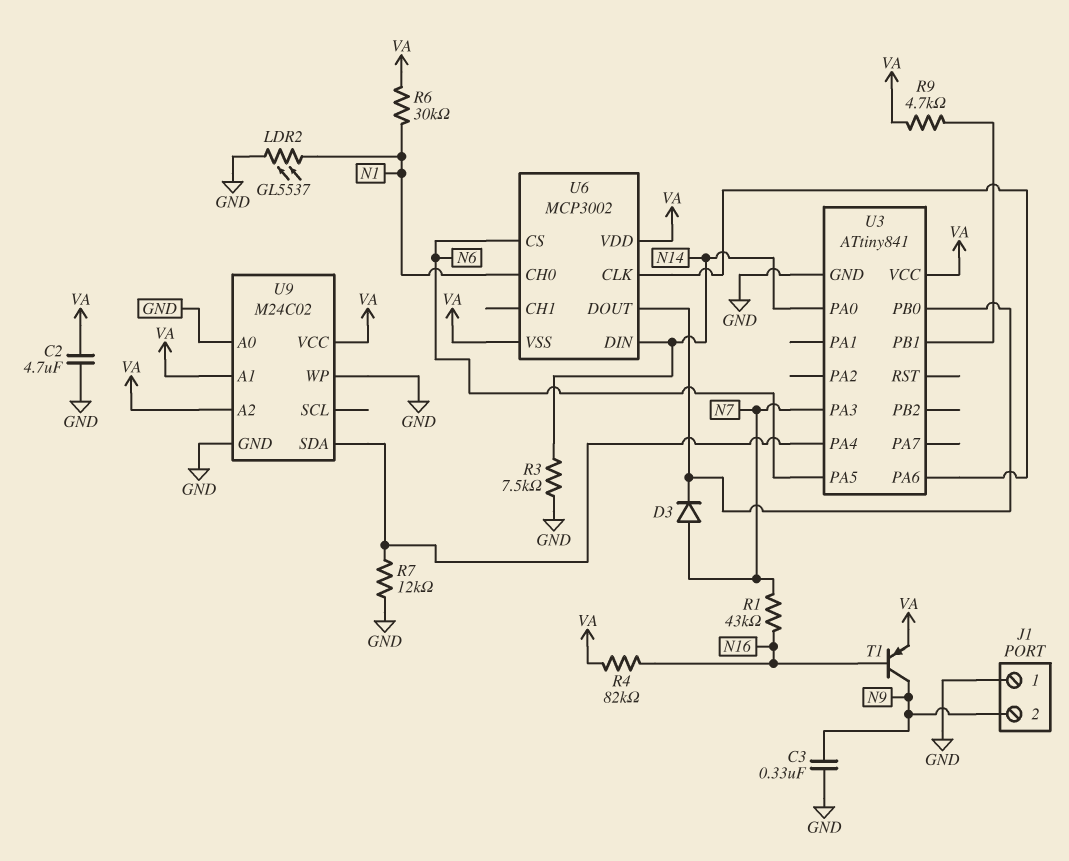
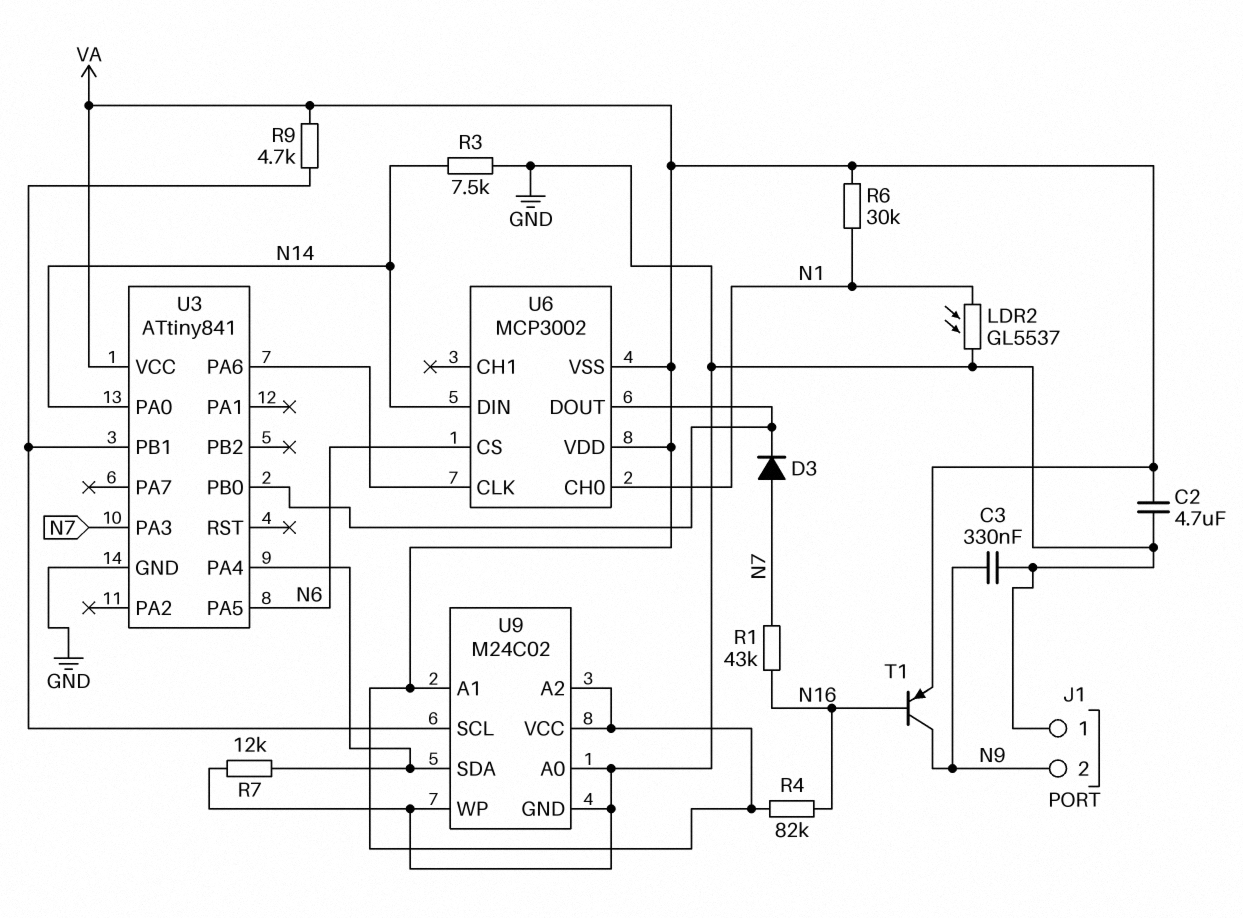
U9 pin SCL: none -> U3/PB1

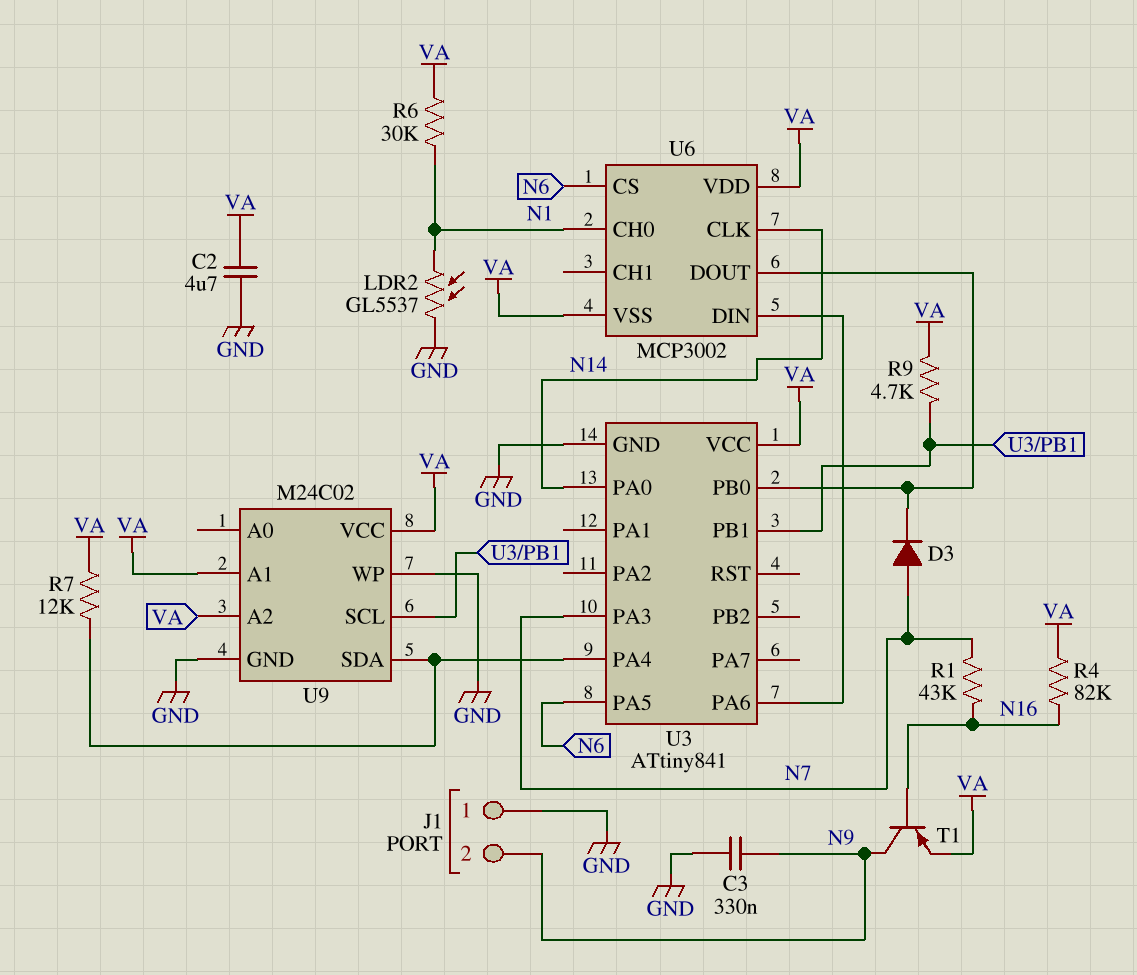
R3: 7.5k (GND, N14) -> none
R7: 12k (GND, U3/PA4) -> 12k (U3/PA4, VA)
U6 pin CLK: U3/PA6 -> N14
U6 pin DIN: N14 -> U3/PA6
U9 pin A0: GND -> none

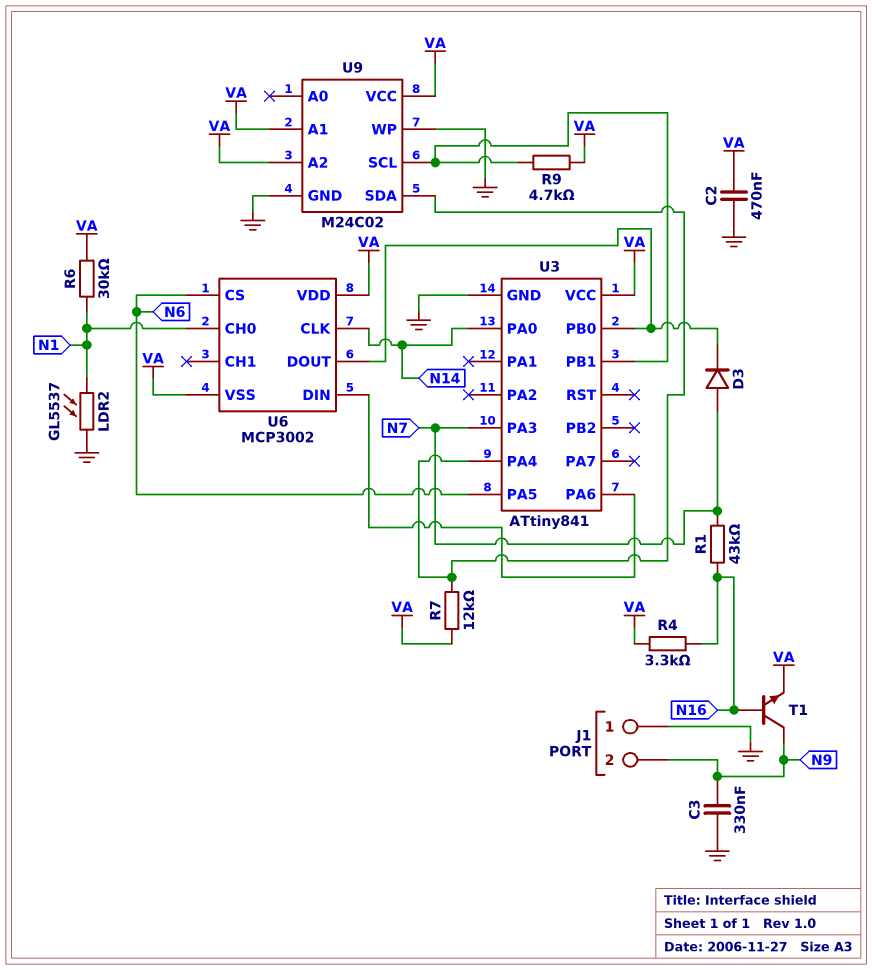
C2: 4.7uF (GND, VA) -> 470nF (GND, VA)
R4: 82k (N16, VA) -> 3.3k (N16, VA)
T1: PNP (B N16, C N9, E VA) -> NPN (B N16, C N9, E VA)

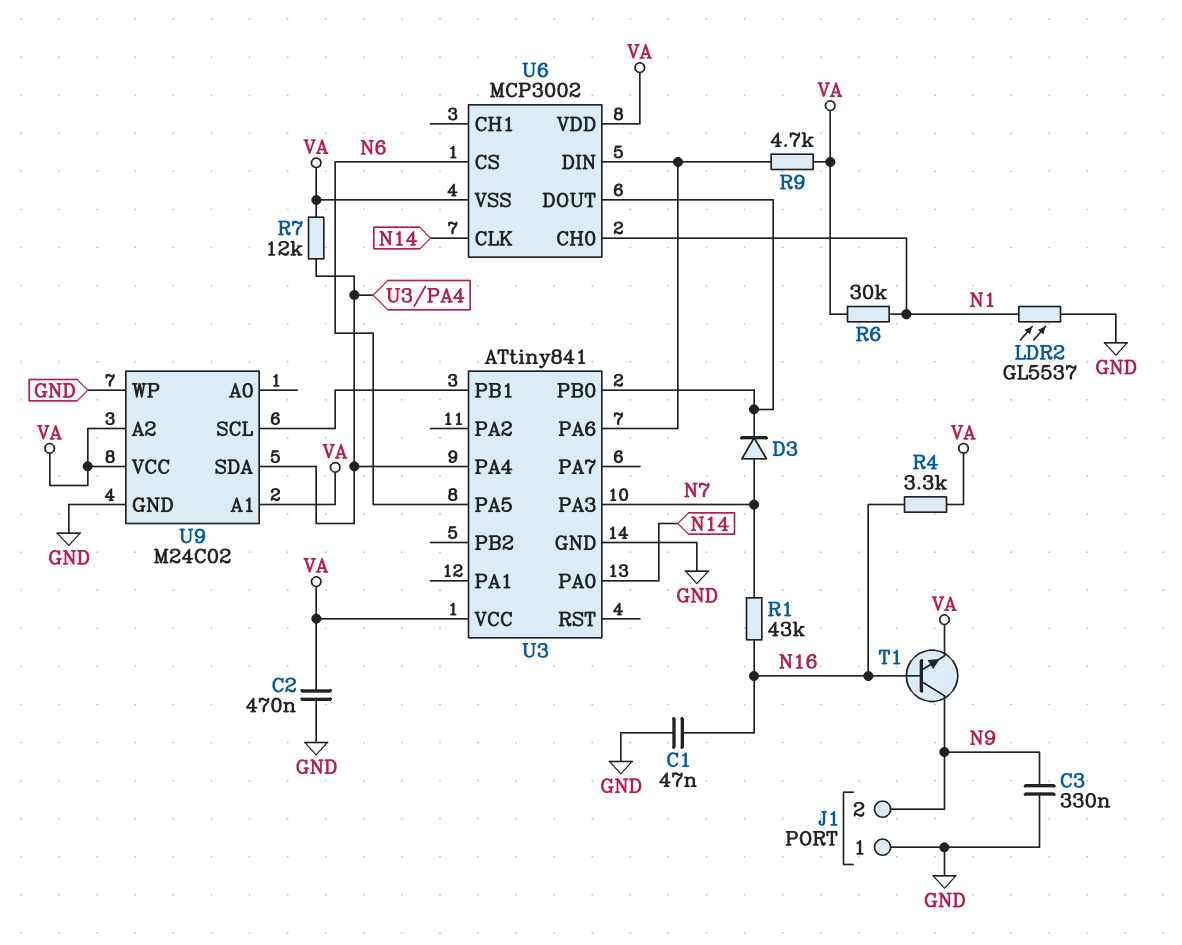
C1: none -> 47nF (GND, N16)
R9: 4.7k (U3/PB1, VA) -> 4.7k (U3/PA6, VA)

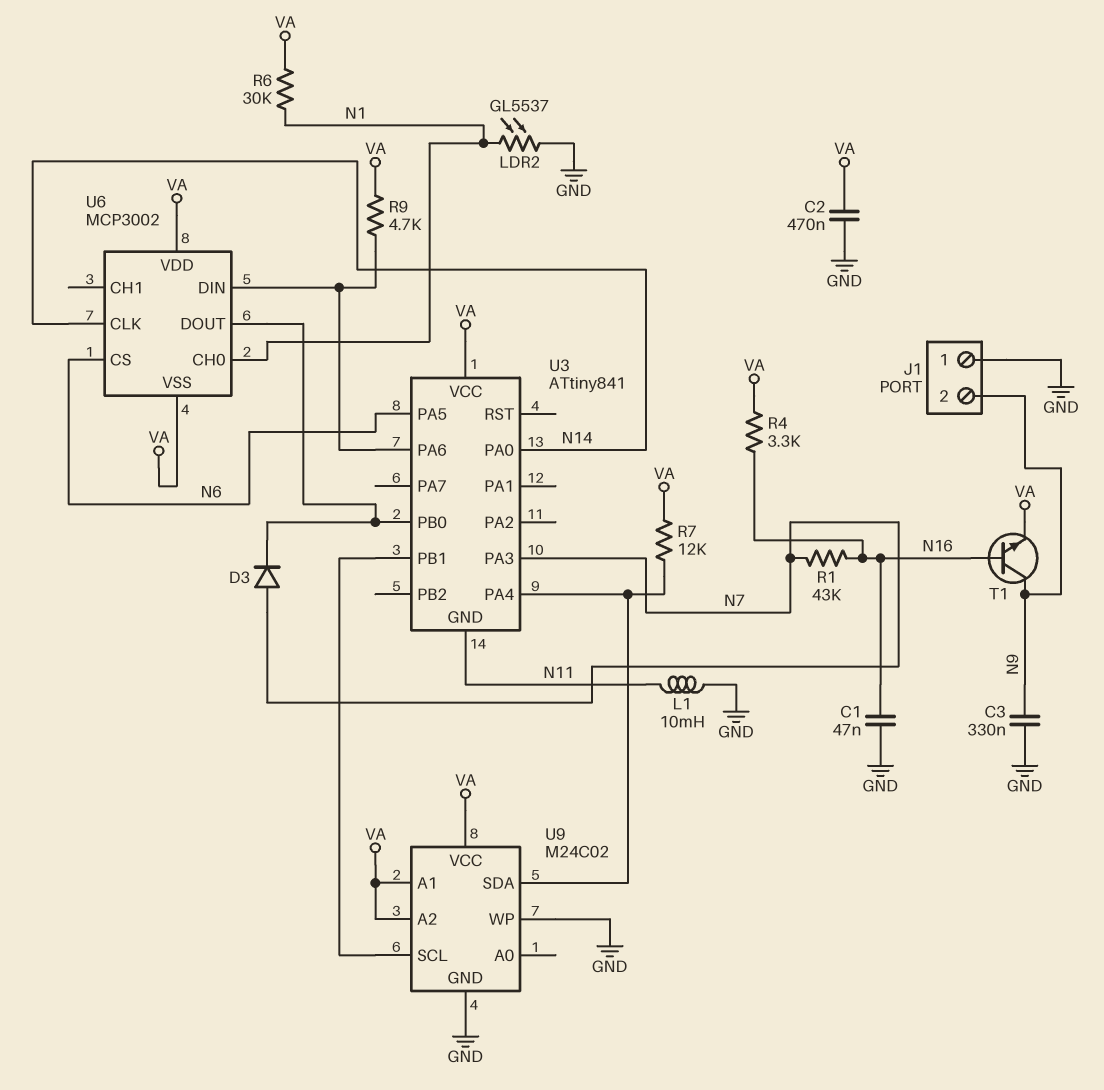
L1: none -> 10mH (GND, N11)
U3 pin GND: GND -> N11

